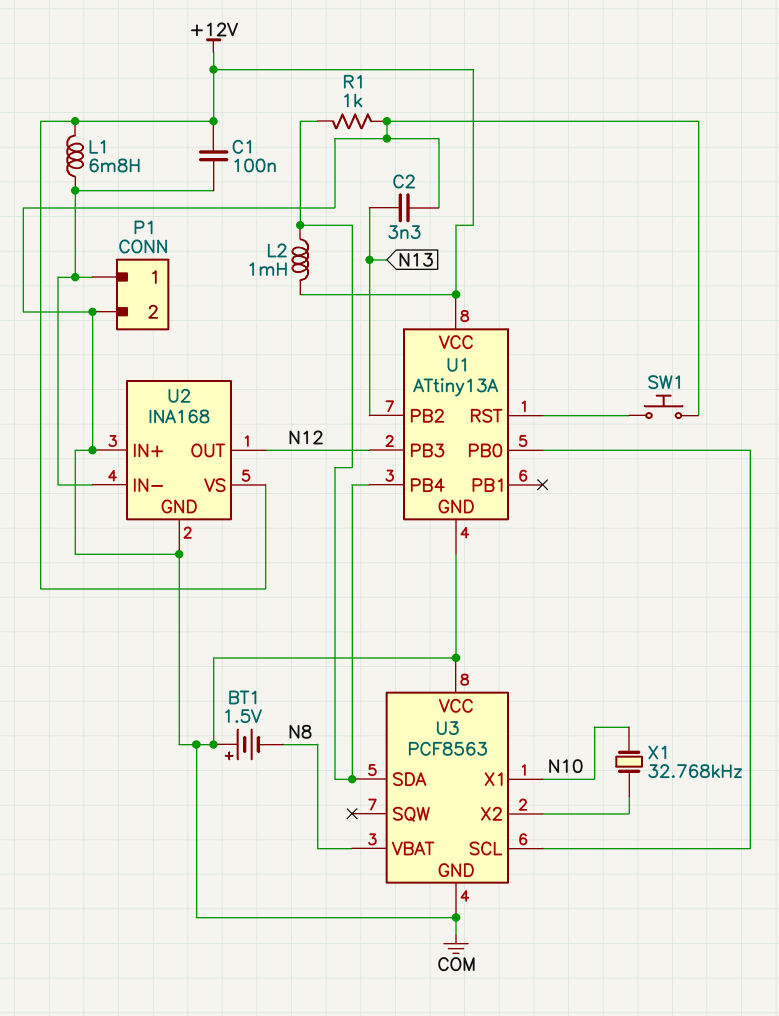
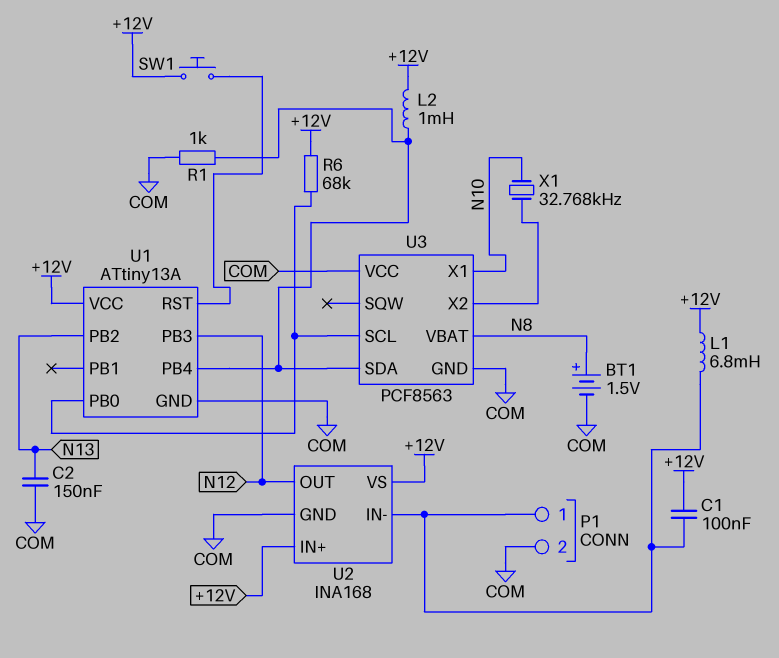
BT1: 1.5V (plus COM, minus N8) -> 1.5V (plus N8, minus COM)
C2: 3.3nF (COM, N13) -> 150nF (COM, N13)
R6: none -> 68k (+12V, U1/PB0)
SW1: button (COM, U1/RST) -> button (+12V, U1/RST)
U2 pin IN+: COM -> +12V

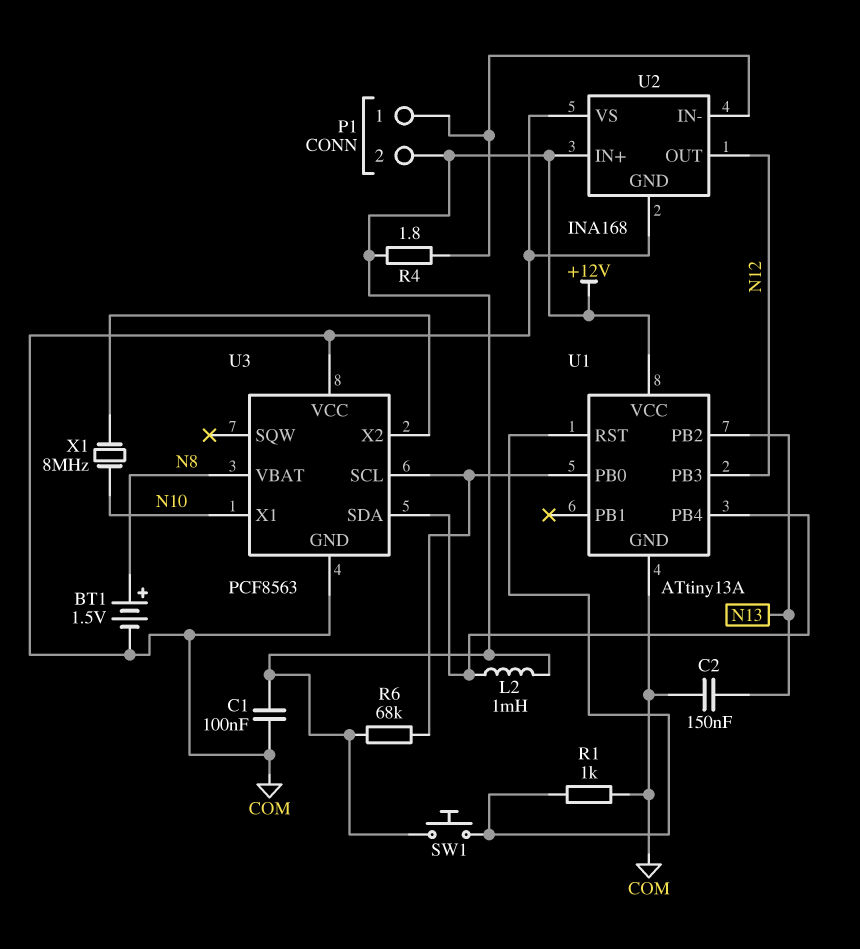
C1: 100nF (+12V, P1/1) -> 100nF (+12V, COM)
L1: 6.8mH (+12V, P1/1) -> none
P1 pin 2: COM -> +12V
R1: 1k (COM, U1/PB4) -> 1k (COM, U1/RST)
R4: none -> 1.8 (+12V, P1/1)
U2 pin VS: +12V -> COM
X1: 32.768kHz (N10, U3/X2) -> 8MHz (N10, U3/X2)

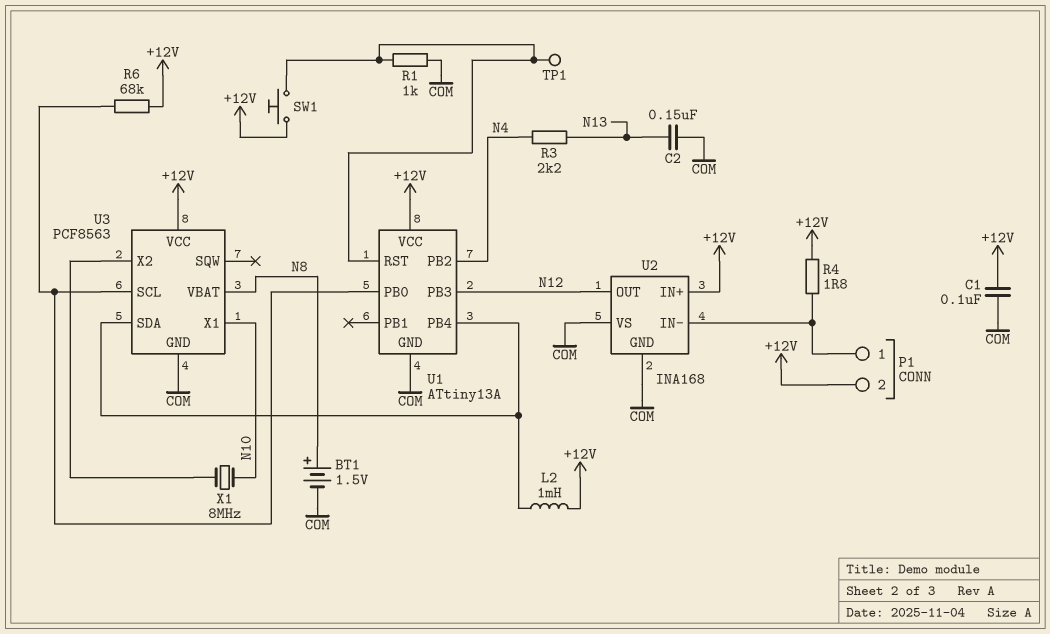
R3: none -> 2.2k (N4, N13)
TP1: none -> test point (U1/RST)
U1 pin PB2: N13 -> N4
U3 pin VCC: COM -> +12V

